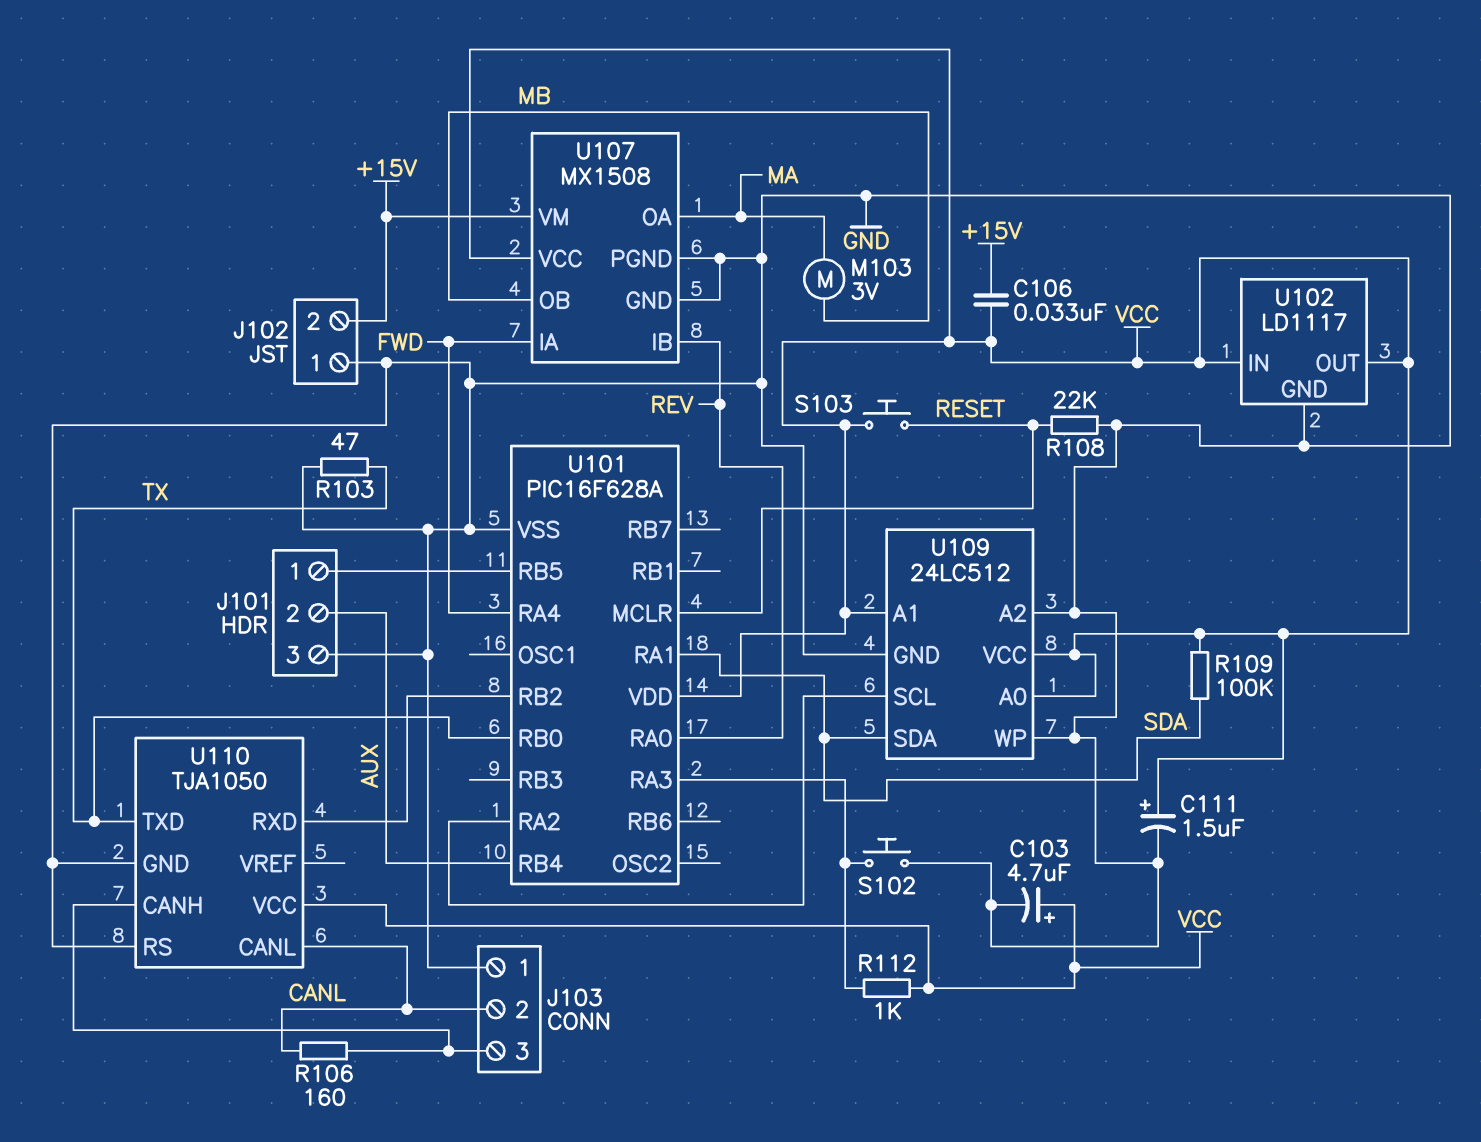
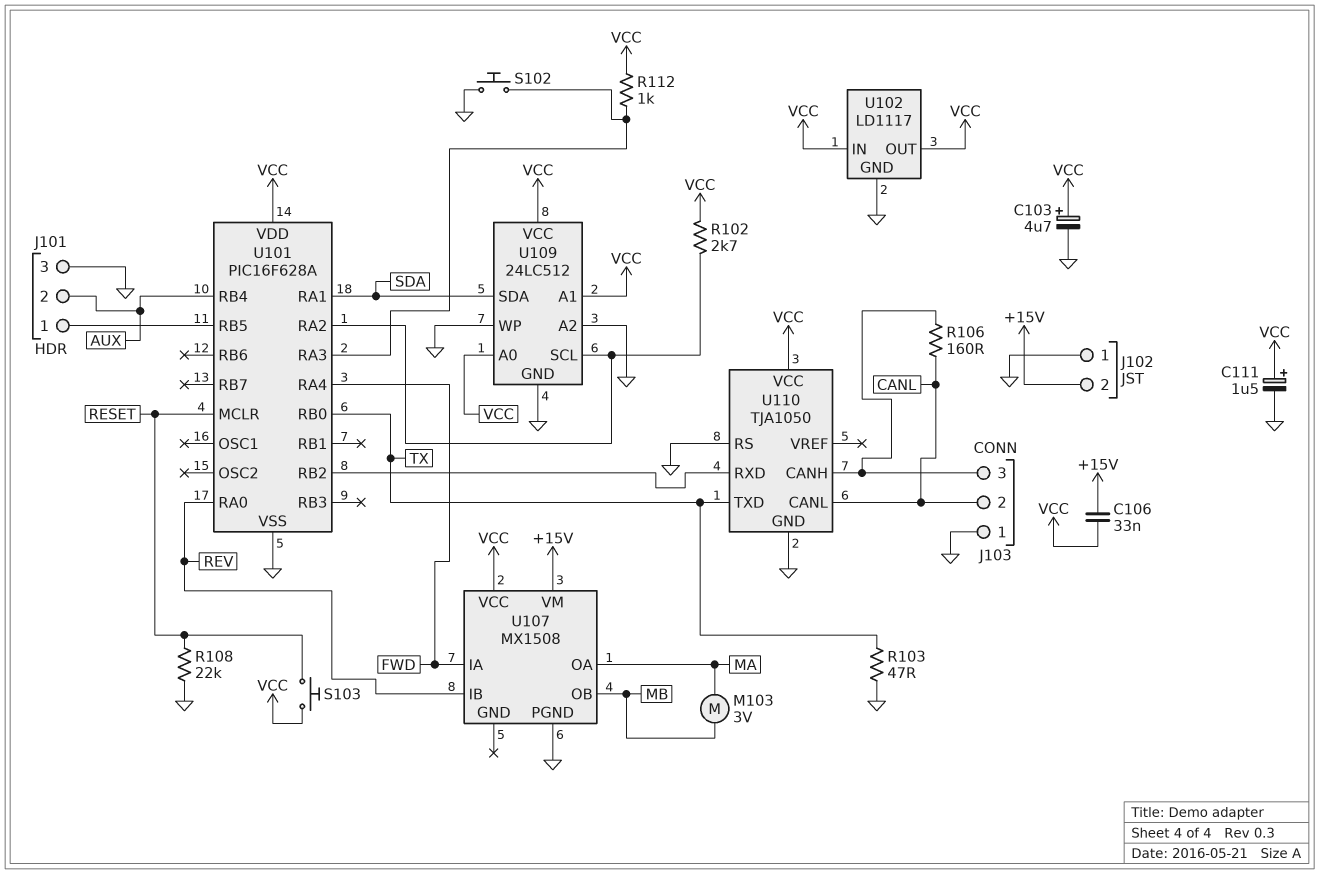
R102: none -> 2.7k (U101/RA2, VCC)
R109: 100k (SDA, VCC) -> none
U107 pin GND: GND -> none

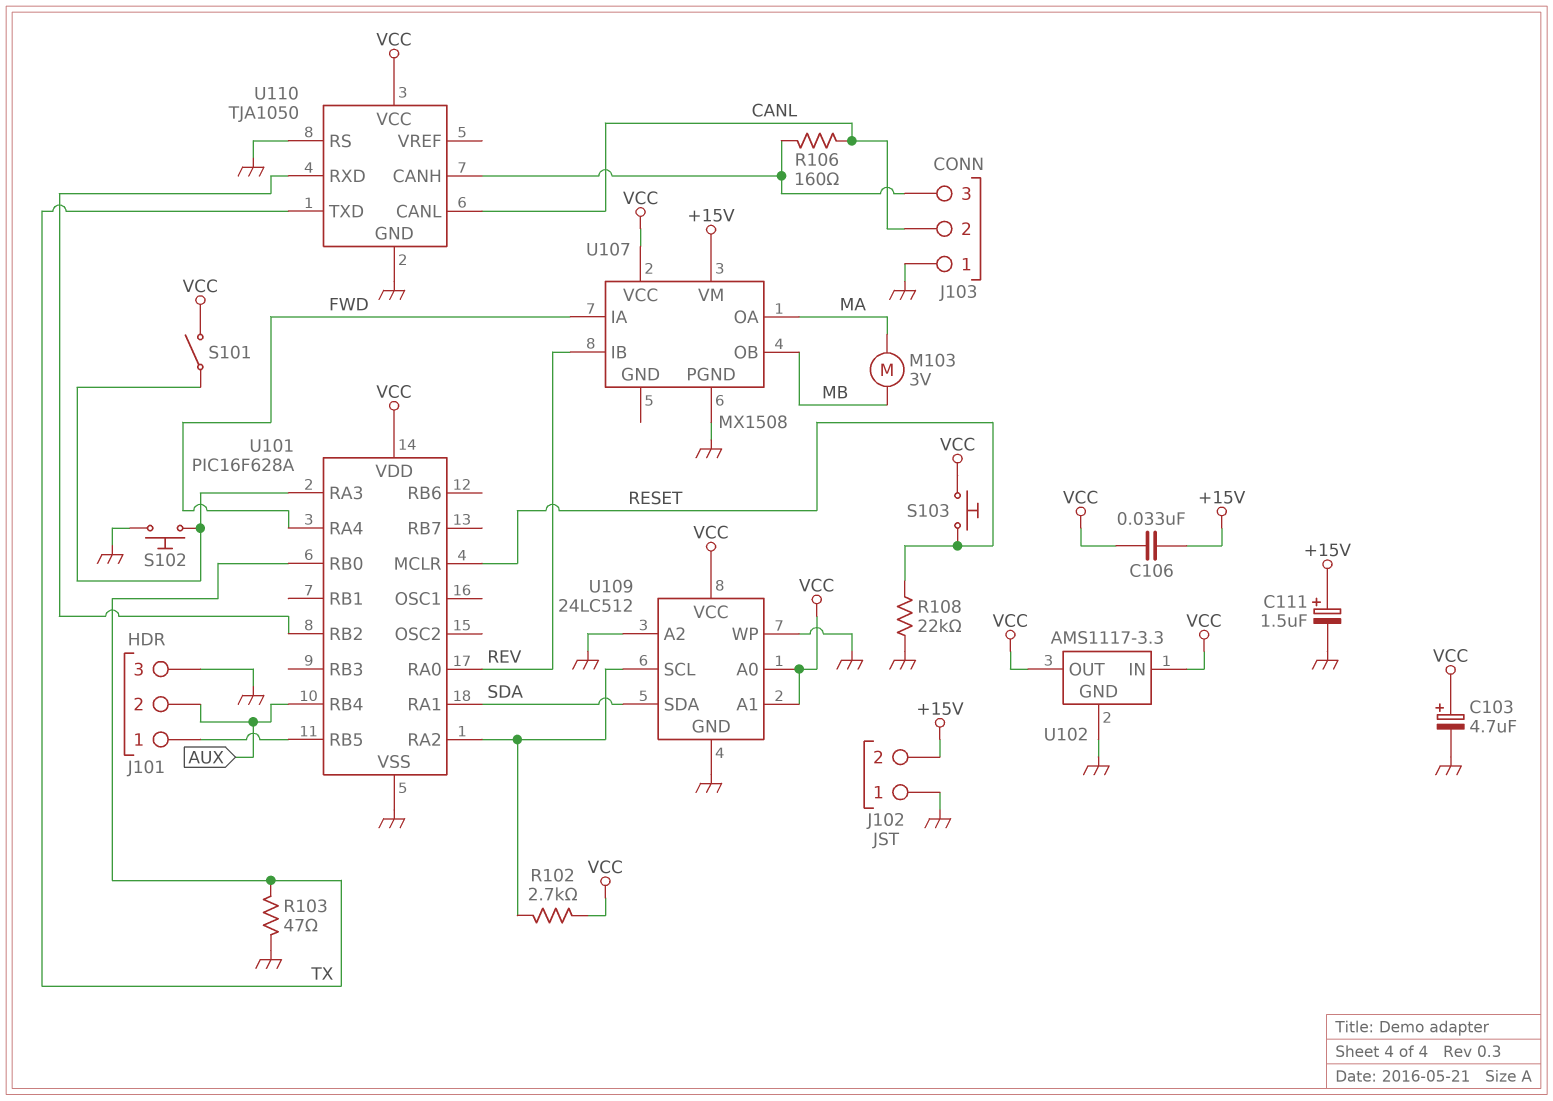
C111: 1.5uF (plus VCC, minus GND) -> 1.5uF (plus +15V, minus GND)
R112: 1k (U101/RA3, VCC) -> none
S101: none -> switch (U101/RA3, VCC)
U102: LD1117 -> AMS1117-3.3

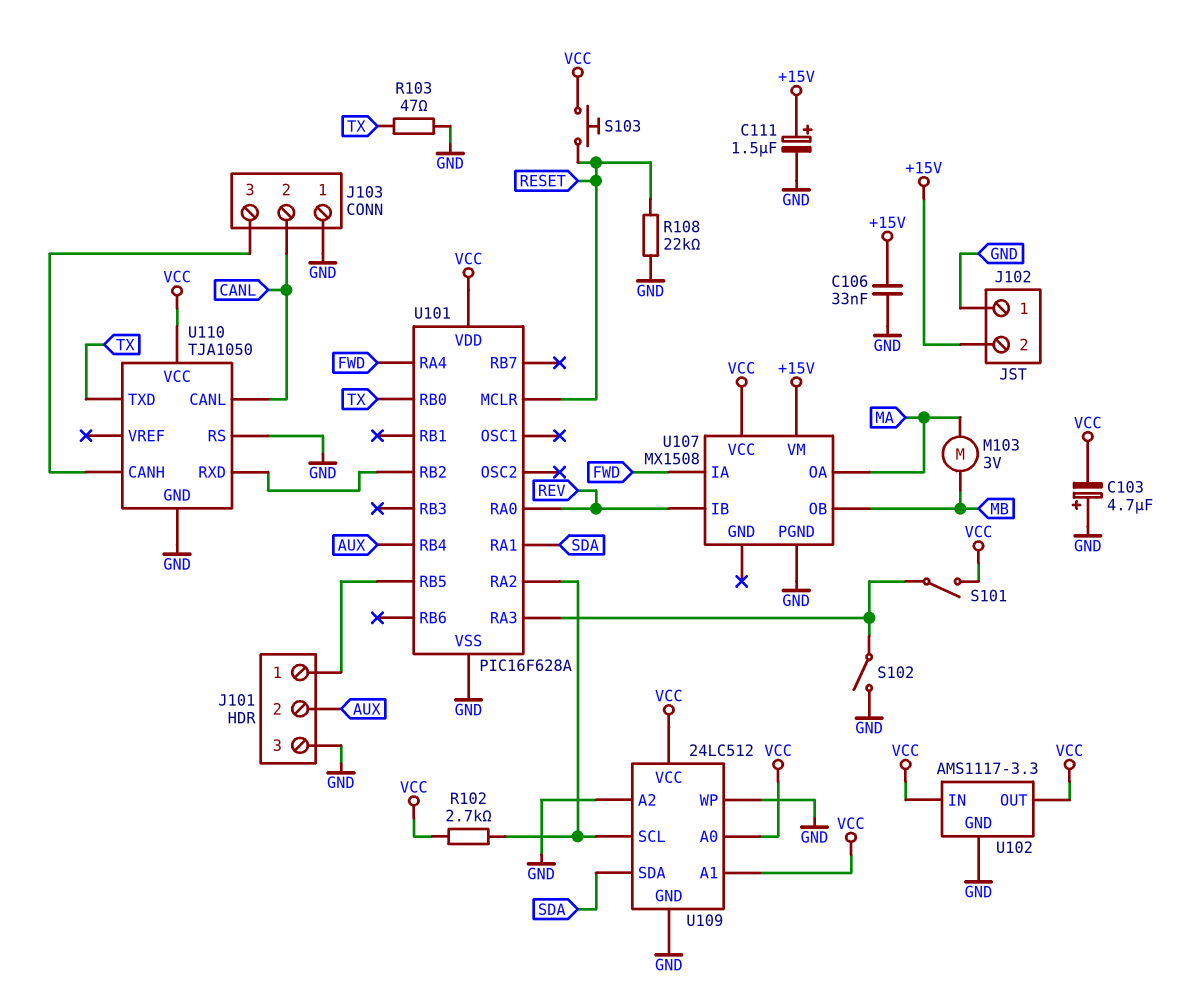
C103: 4.7uF (plus VCC, minus GND) -> 4.7uF (plus GND, minus VCC)
C106: 33nF (+15V, VCC) -> 33nF (+15V, GND)
R106: 160 (CANL, J103/3) -> none
S102: button (GND, U101/RA3) -> switch (GND, U101/RA3)

